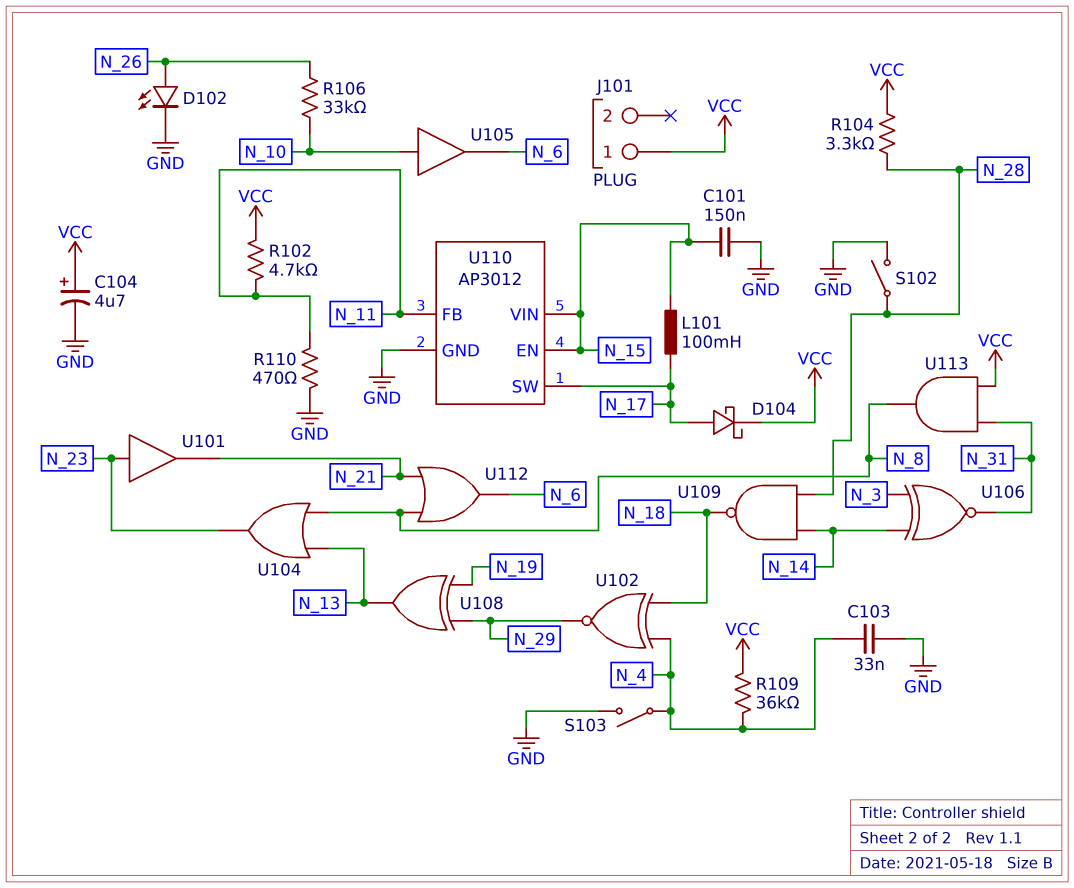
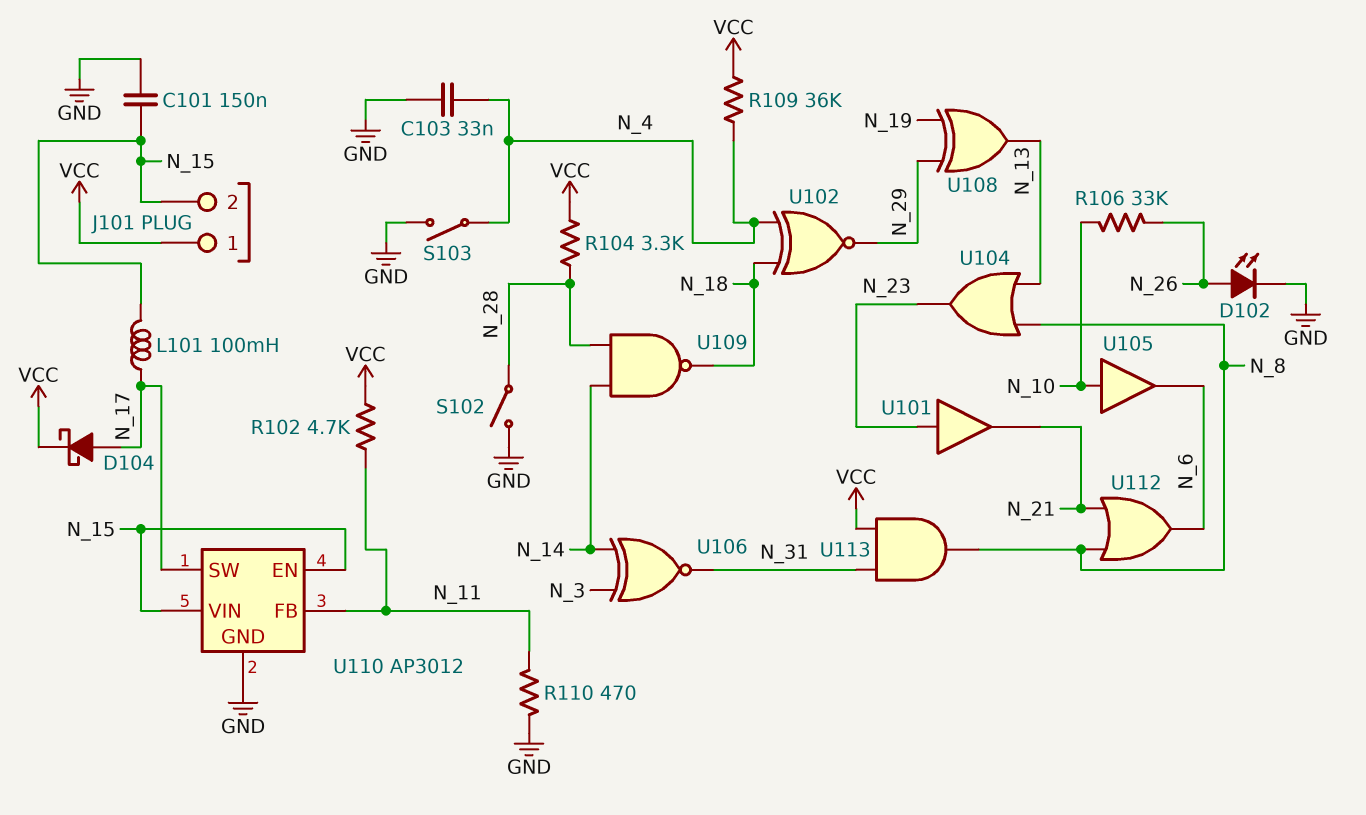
C104: 4.7uF (plus VCC, minus GND) -> none
J101 pin 2: none -> N_15

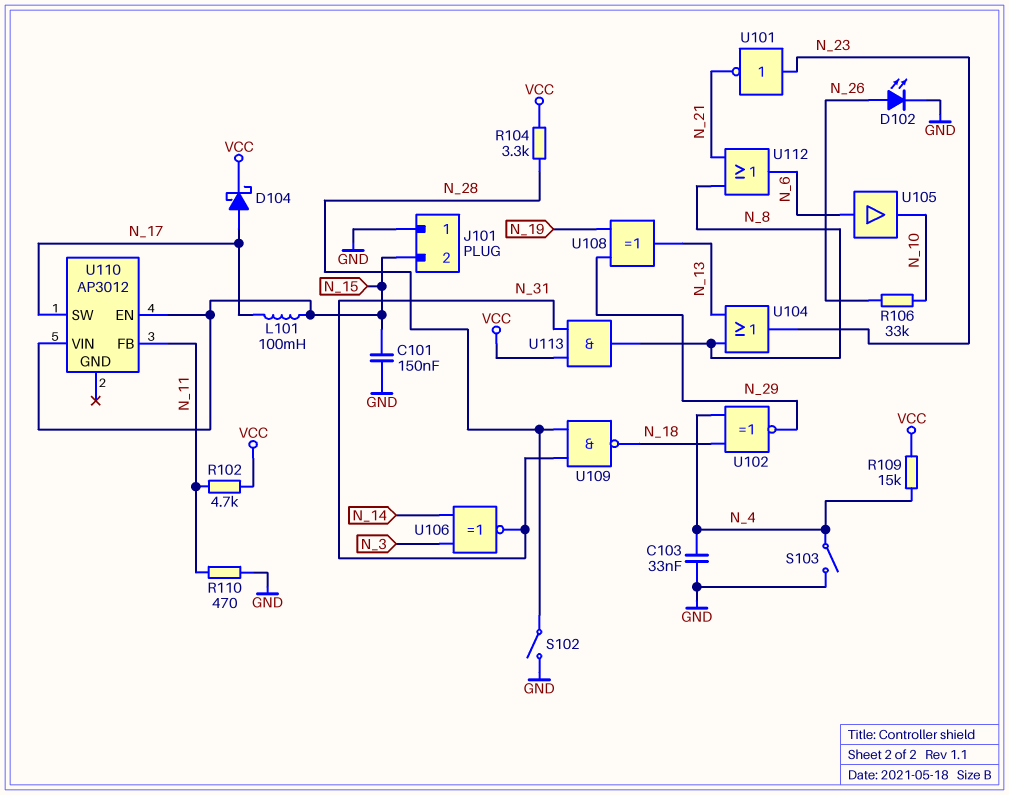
J101 pin 1: VCC -> GND
R109: 36k (N_4, VCC) -> 15k (N_4, VCC)
U101: buffer (in N_23, out N_21) -> NOT (in N_23, out N_21)
U105: buffer (in N_10, out N_6) -> buffer (in N_6, out N_10)
U109: NAND (in N_14, in N_28, out N_18) -> NAND (in N_28, in N_31, out N_18)
U110 pin GND: GND -> none

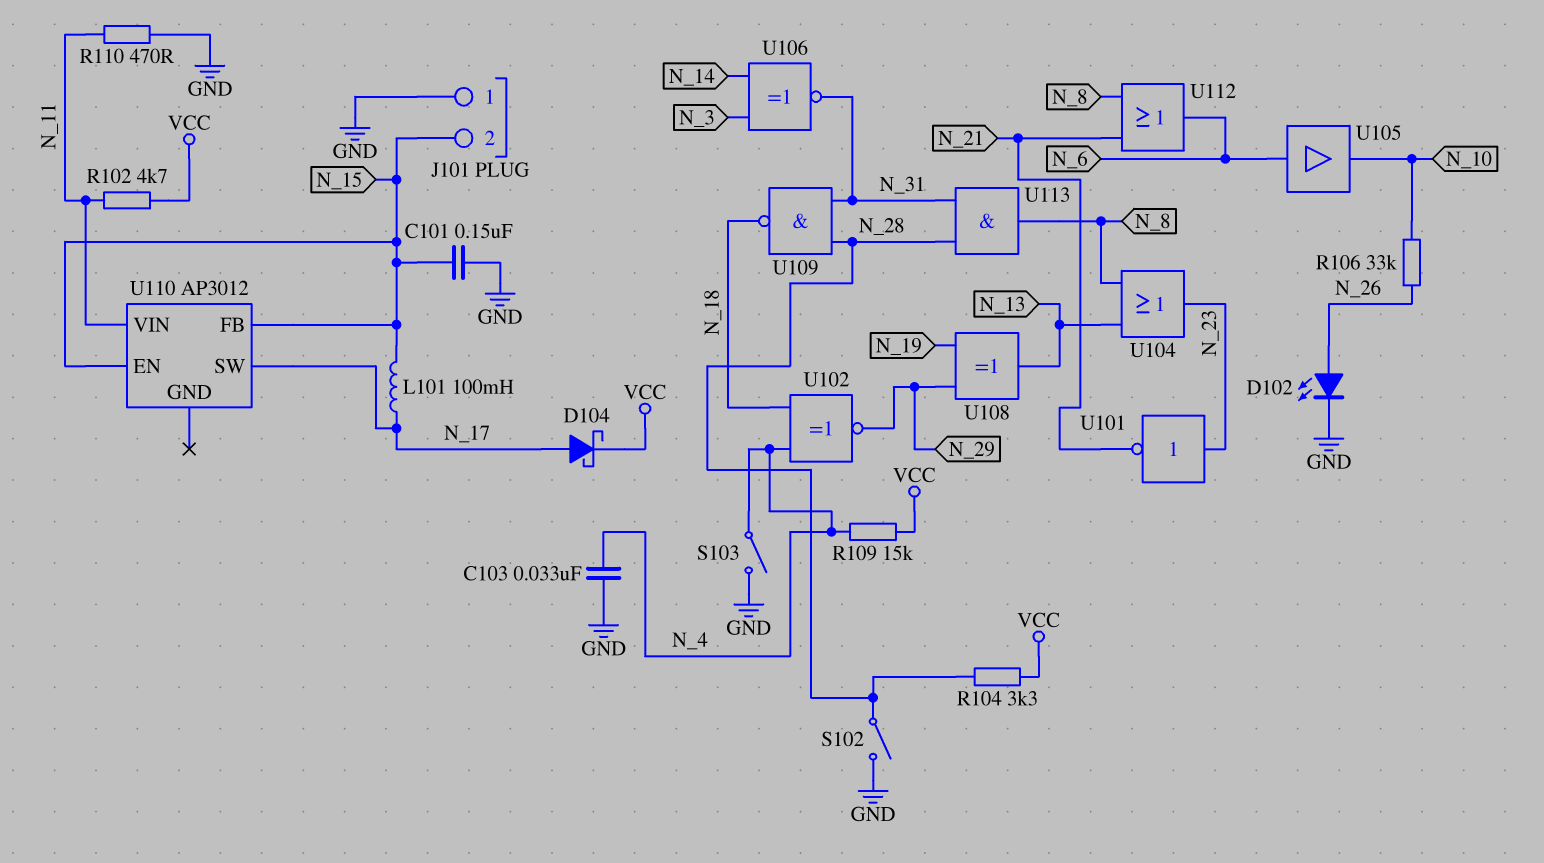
U110 pin FB: N_11 -> N_15
U110 pin VIN: N_15 -> N_11
U113: AND (in N_31, in VCC, out N_8) -> AND (in N_28, in N_31, out N_8)

